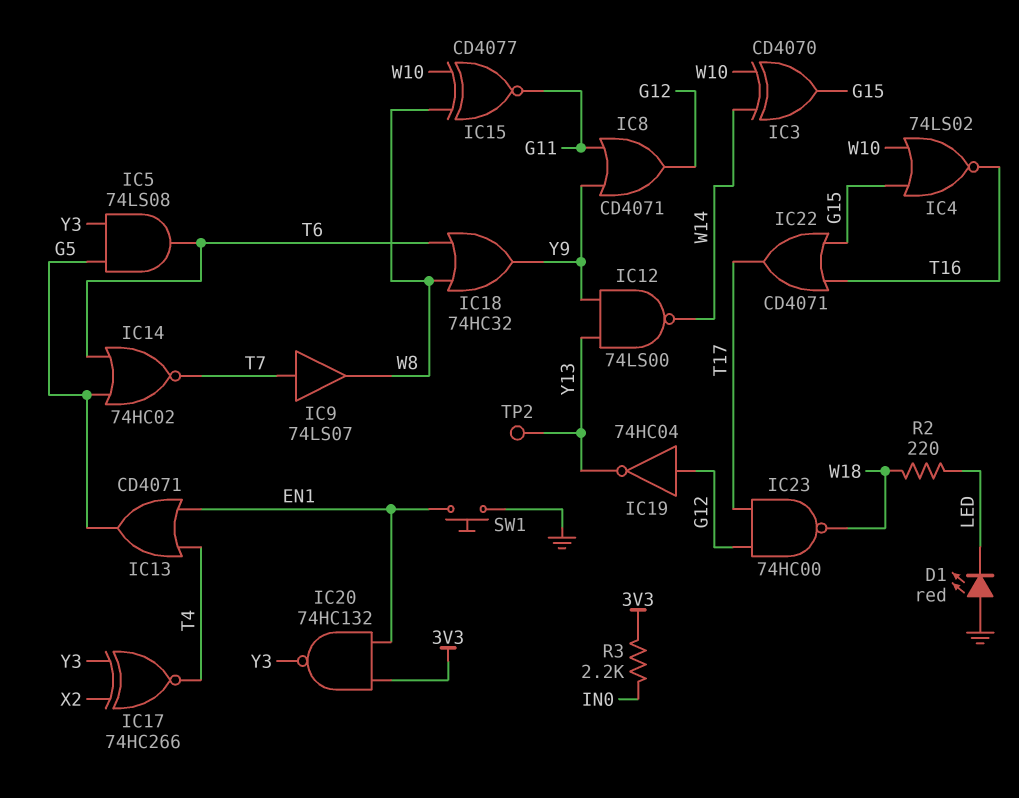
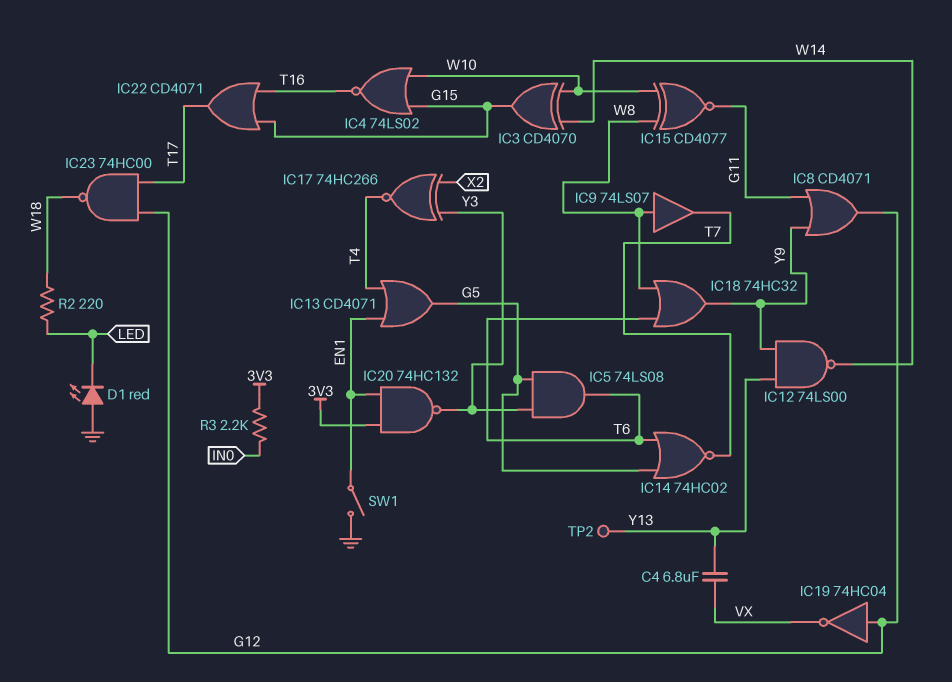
C4: none -> 6.8uF (VX, Y13)
IC9: buffer 74LS07 (in T7, out W8) -> buffer 74LS07 (in W8, out T7)
IC19: NOT 74HC04 (in G12, out Y13) -> NOT 74HC04 (in G12, out VX)
SW1: button (EN1, GND) -> switch (EN1, GND)

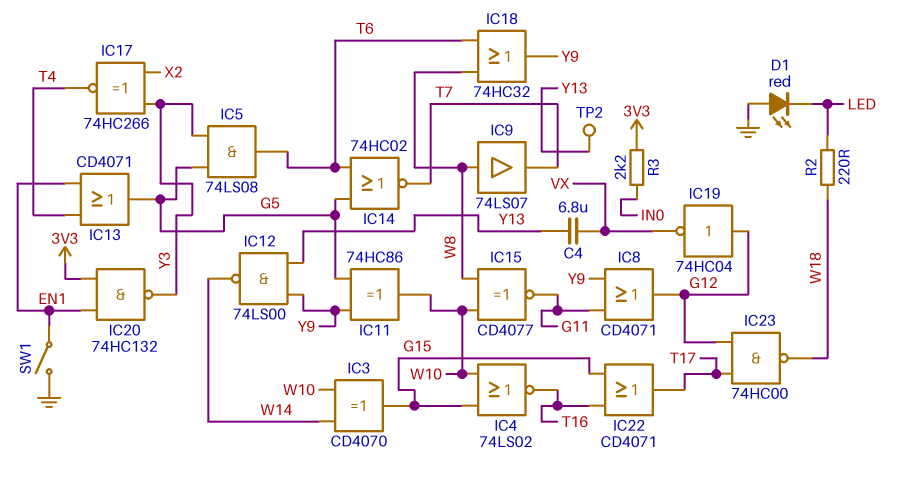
IC11: none -> XOR 74HC86 (in G5, in Y9, out W10)

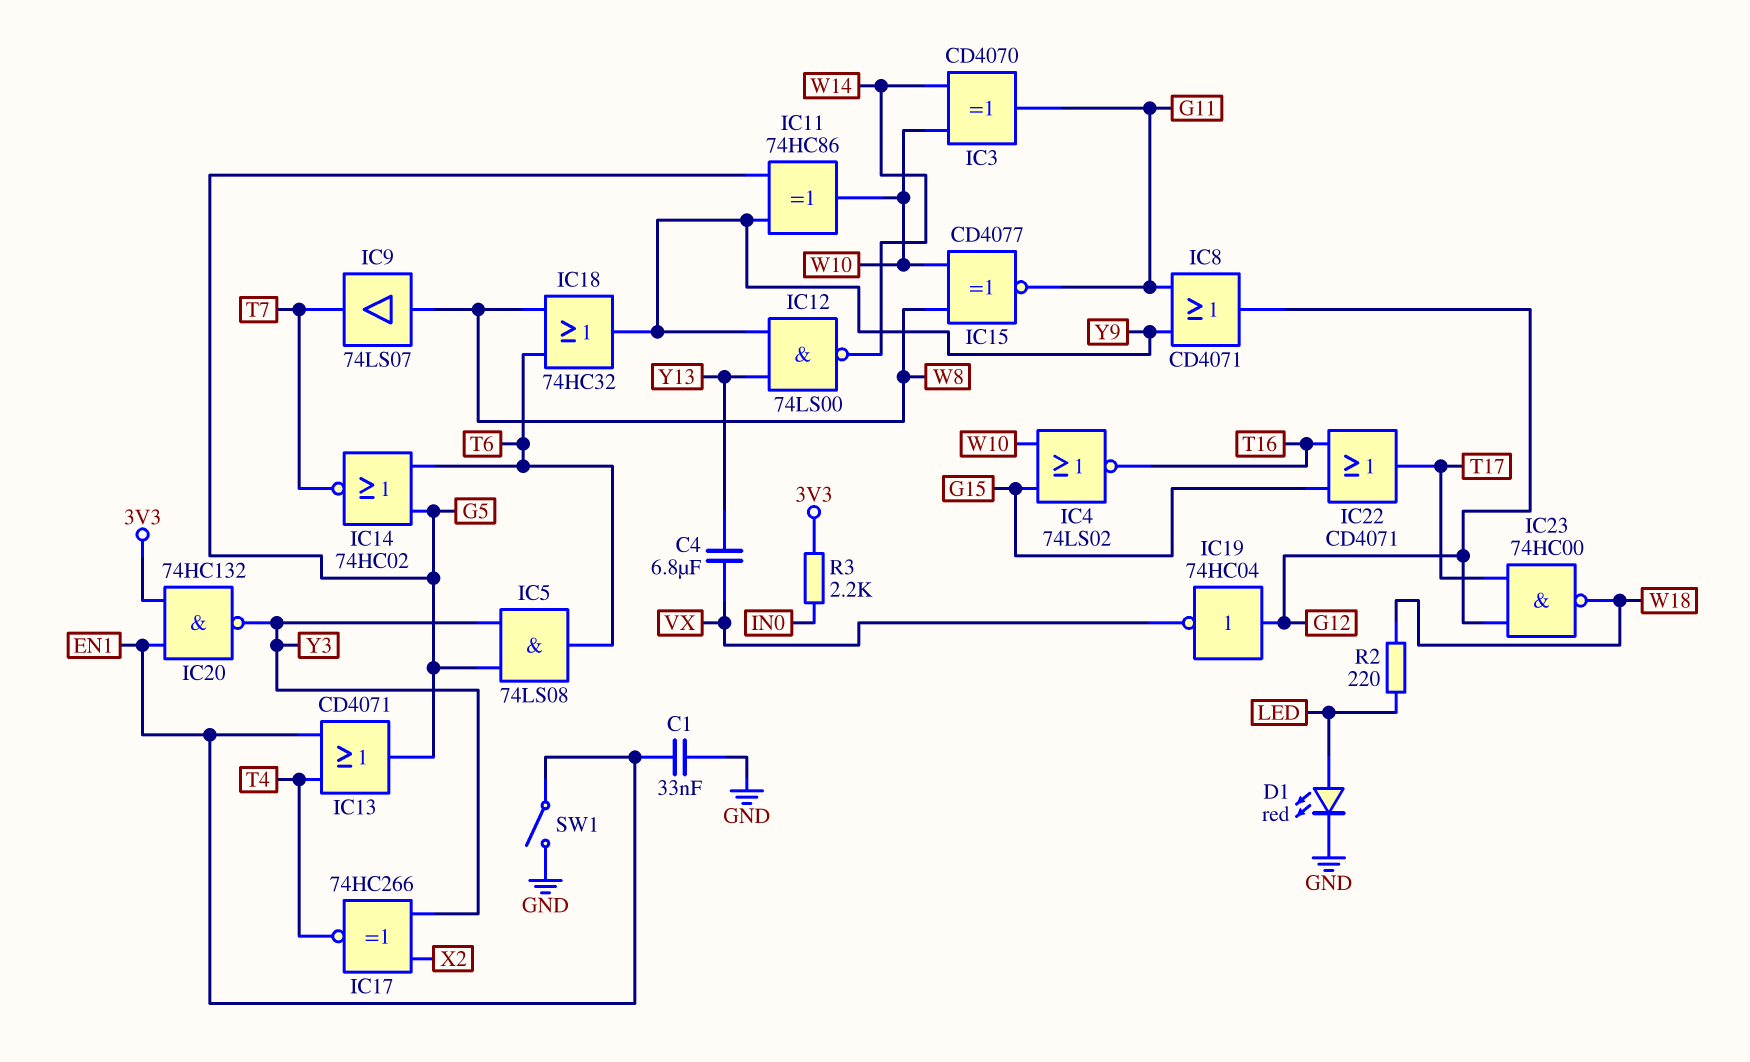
C1: none -> 33nF (EN1, GND)
D1: LED red (A GND, K LED) -> LED red (A LED, K GND)
IC3: XOR CD4070 (in W10, in W14, out G15) -> XOR CD4070 (in W10, in W14, out G11)
TP2: test point (Y13) -> none

